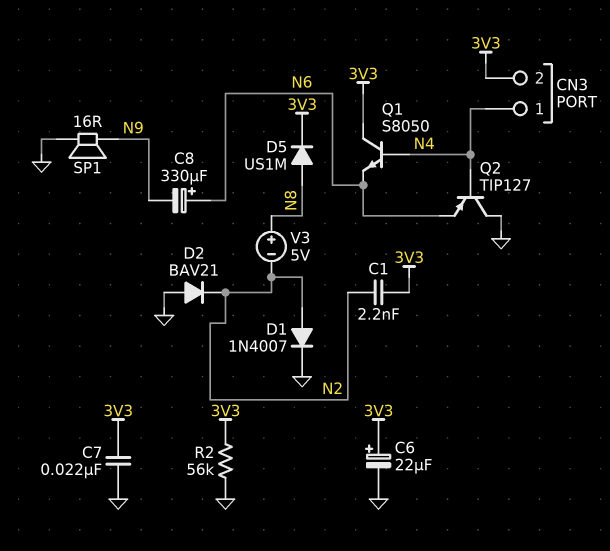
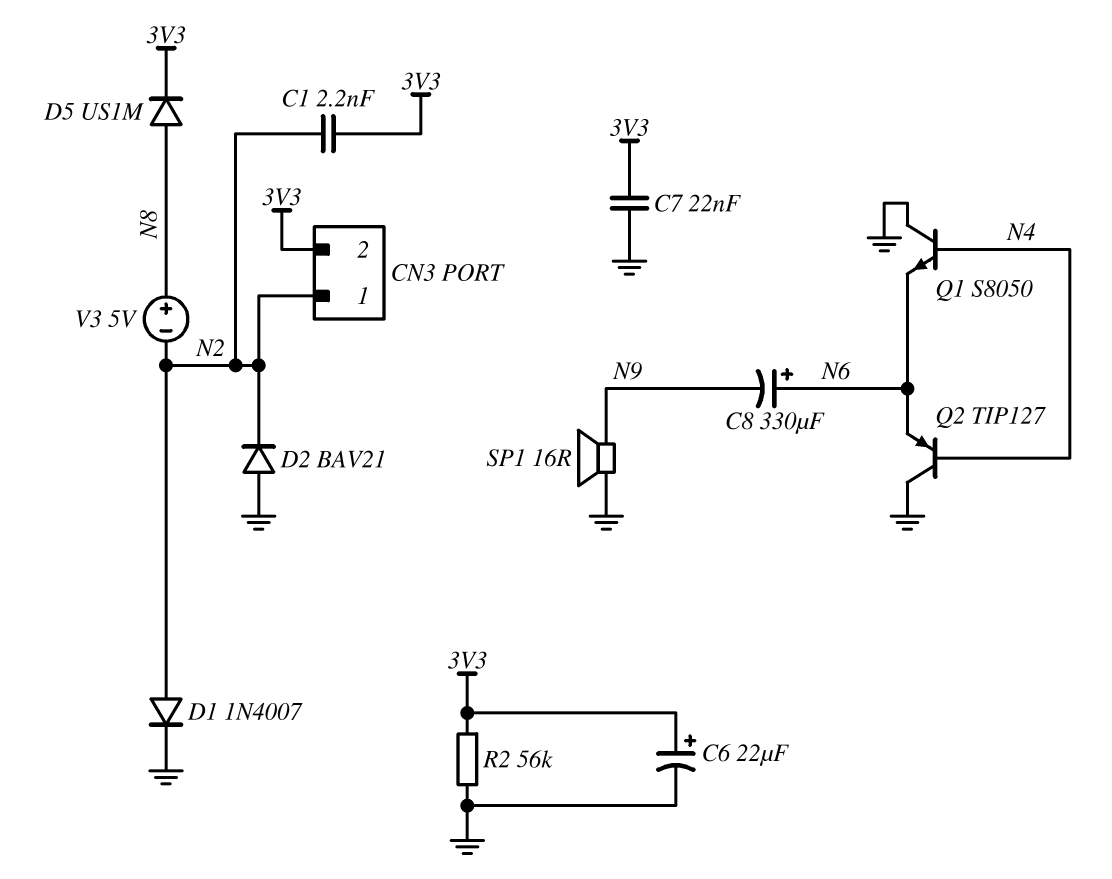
CN3 pin 1: N4 -> N2
Q1: NPN S8050 (B N4, C 3V3, E N6) -> NPN S8050 (B N4, C GND, E N6)

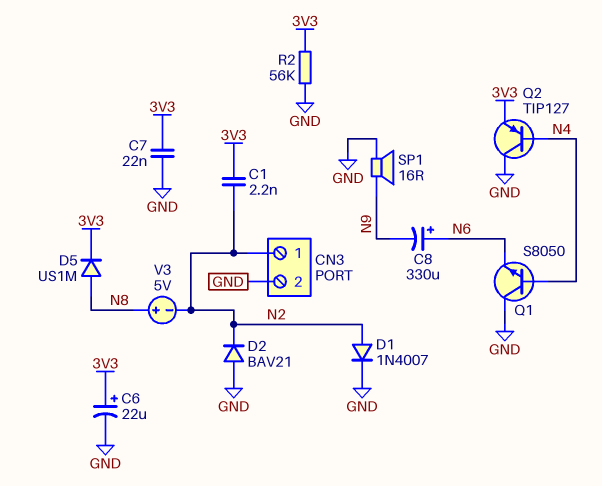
CN3 pin 2: 3V3 -> GND
Q2: PNP TIP127 (B N4, C GND, E N6) -> PNP TIP127 (B N4, C GND, E 3V3)

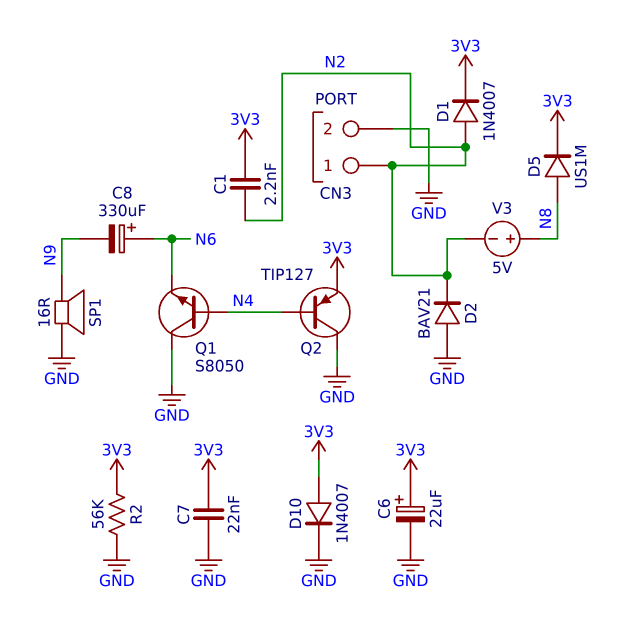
D1: diode 1N4007 (A N2, K GND) -> diode 1N4007 (A N2, K 3V3)
D10: none -> diode 1N4007 (A 3V3, K GND)

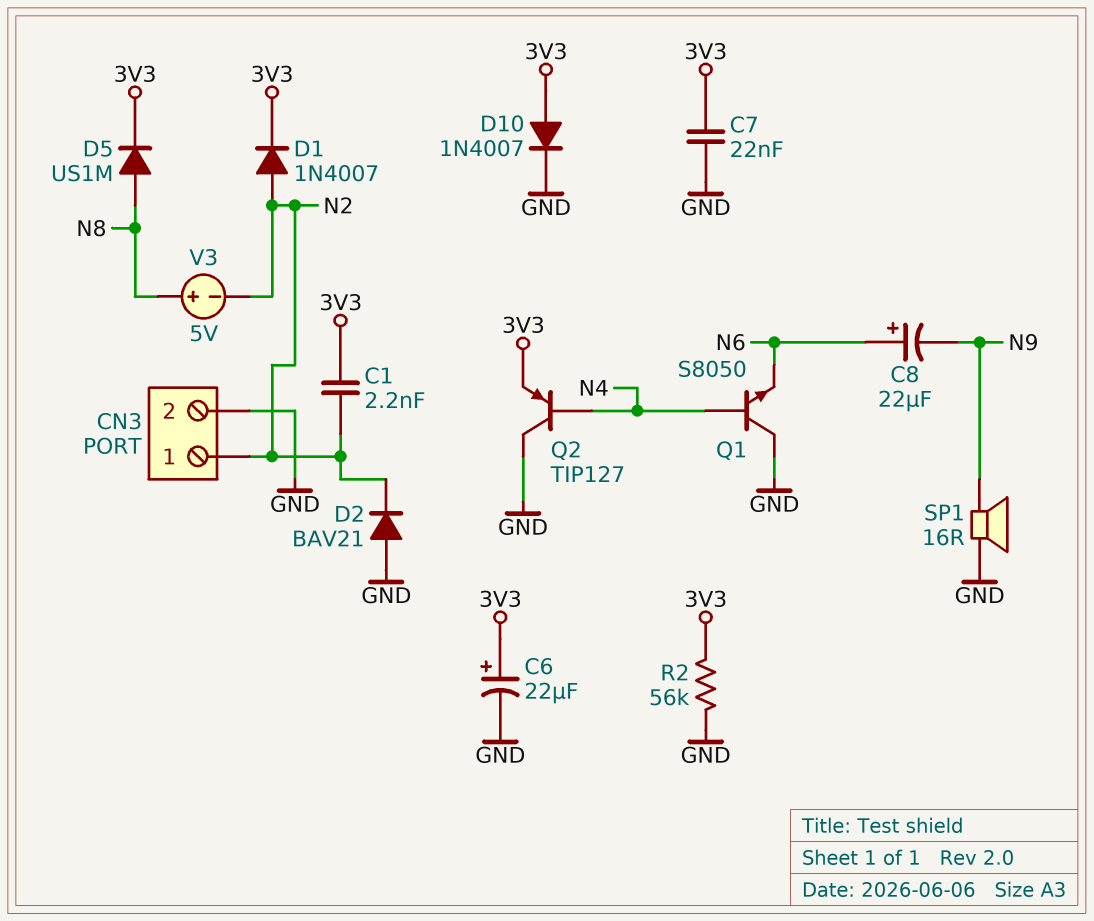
C8: 330uF (plus N6, minus N9) -> 22uF (plus N6, minus N9)

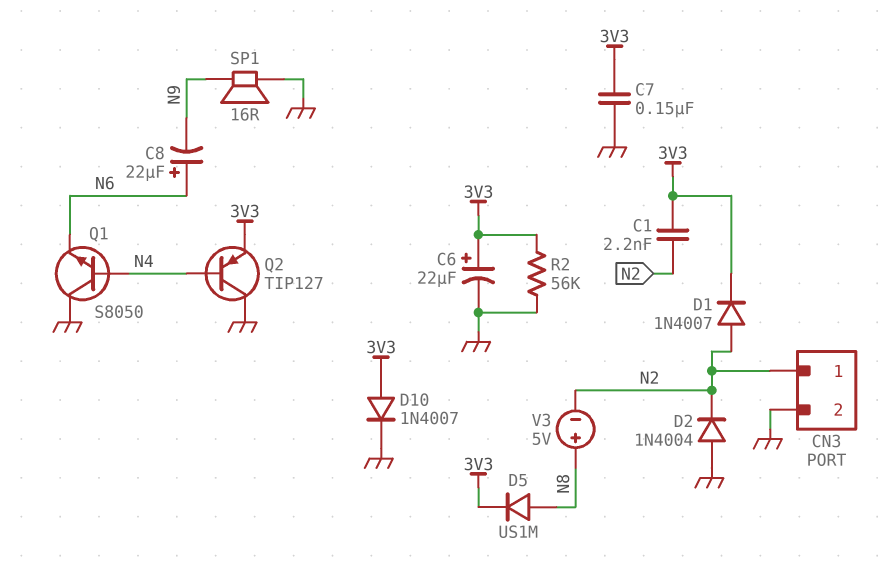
C7: 22nF (3V3, GND) -> 150nF (3V3, GND)
D2: diode BAV21 (A GND, K N2) -> diode 1N4004 (A GND, K N2)

